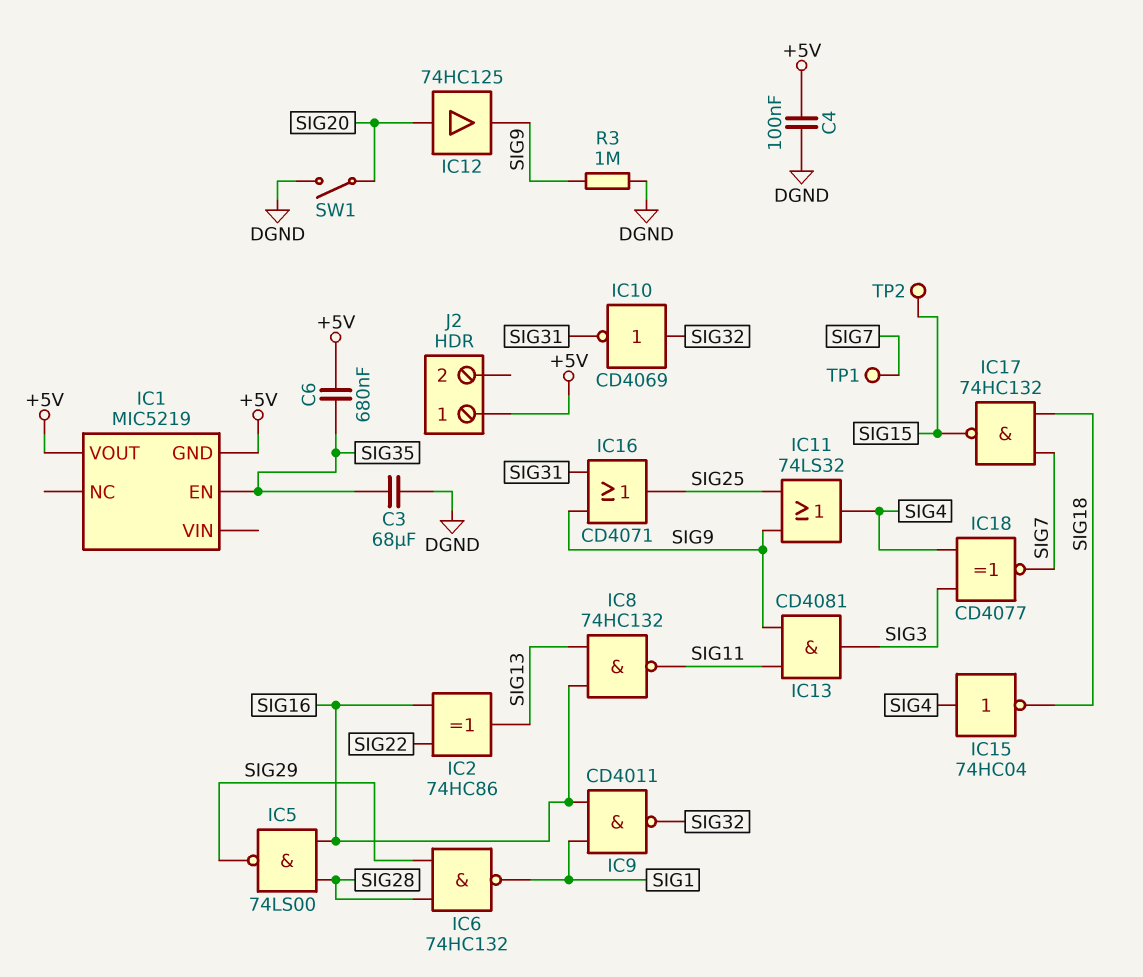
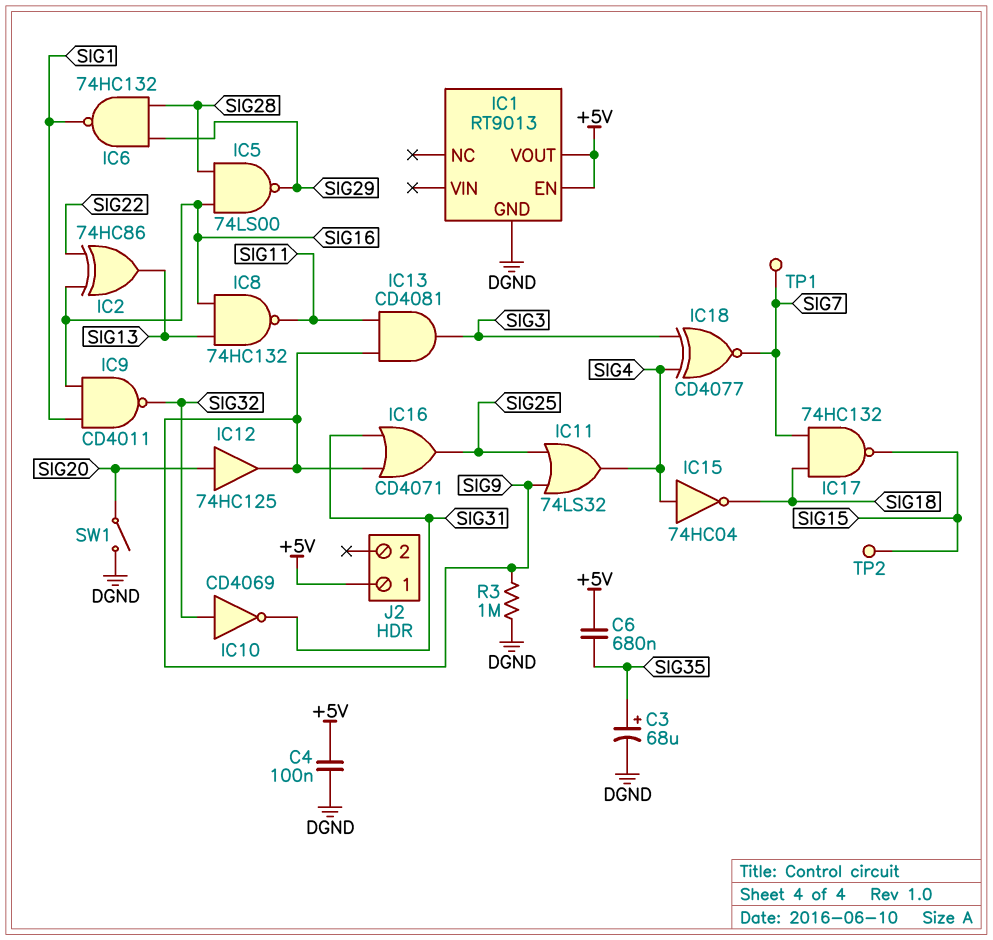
C3: 68uF (DGND, SIG35) -> 68uF (plus SIG35, minus DGND)
IC1: MIC5219 -> RT9013
IC1 pin EN: SIG35 -> +5V
IC1 pin GND: +5V -> DGND

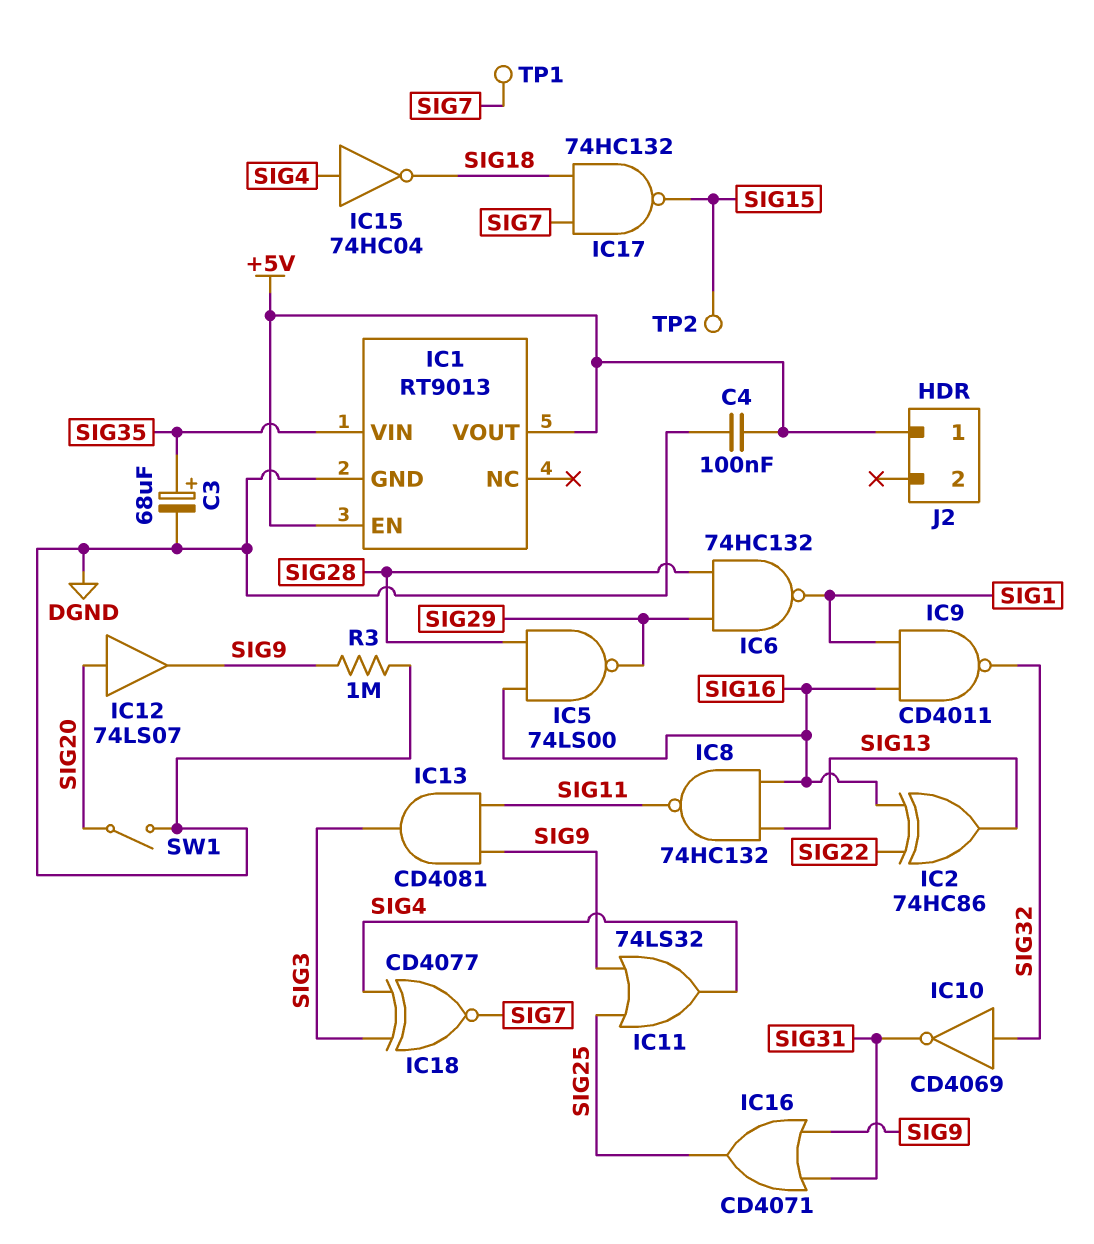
C6: 680nF (+5V, SIG35) -> none
IC1 pin VIN: none -> SIG35
IC12: buffer 74HC125 (in SIG20, out SIG9) -> buffer 74LS07 (in SIG20, out SIG9)

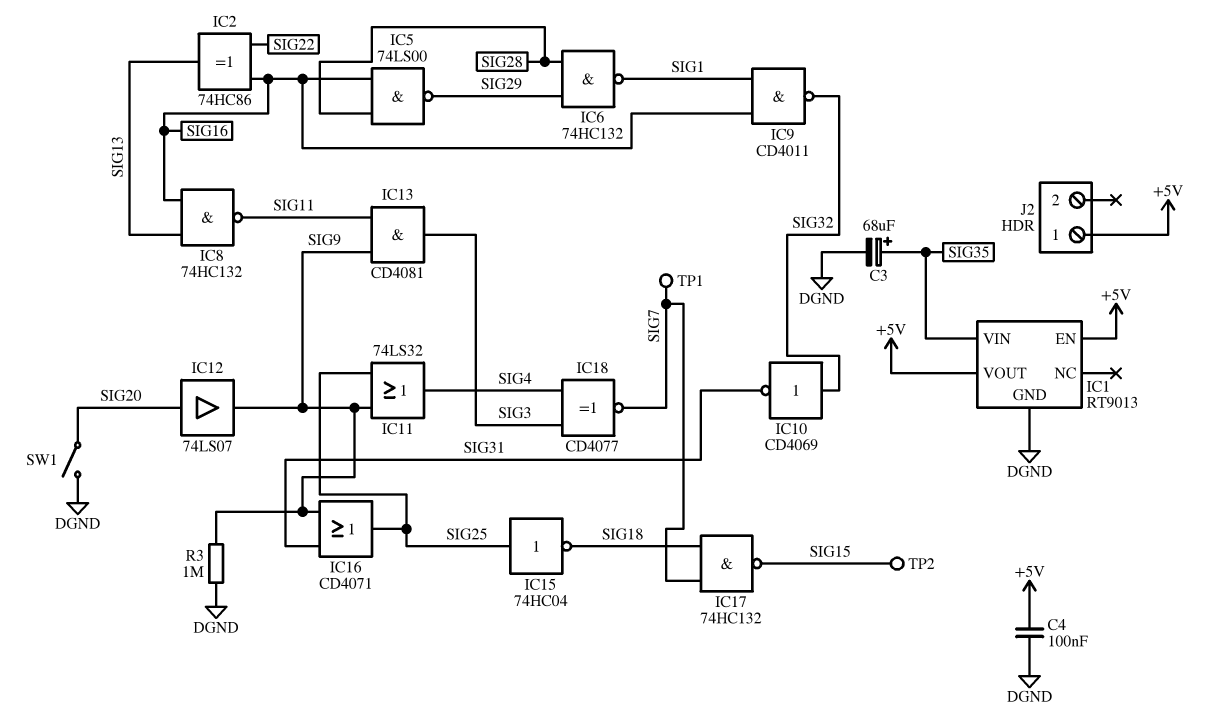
IC15: NOT 74HC04 (in SIG4, out SIG18) -> NOT 74HC04 (in SIG25, out SIG18)

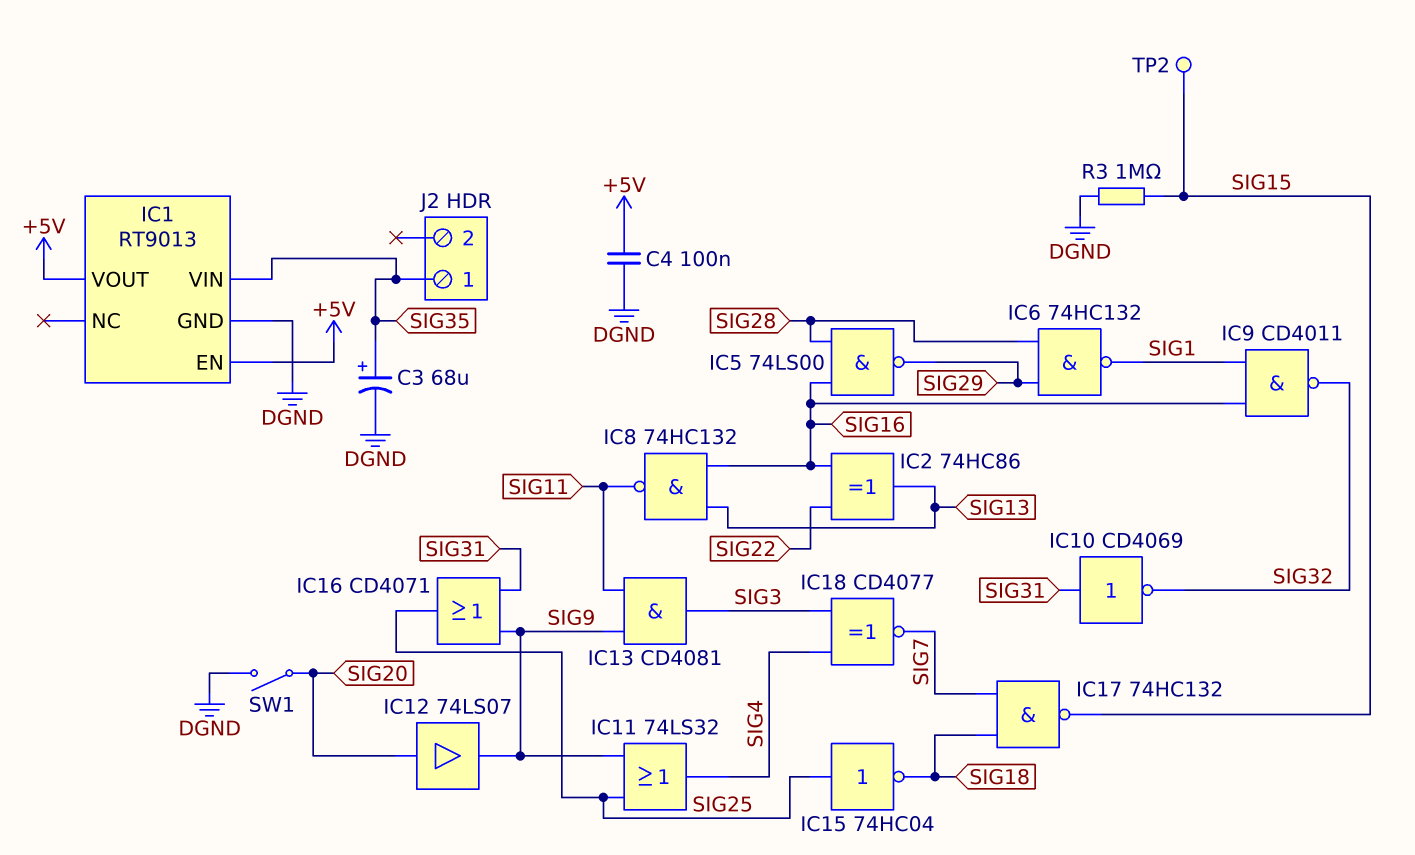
IC10: NOT CD4069 (in SIG32, out SIG31) -> NOT CD4069 (in SIG31, out SIG32)
J2 pin 1: +5V -> SIG35
R3: 1M (DGND, SIG9) -> 1M (DGND, SIG15)
TP1: test point (SIG7) -> none

